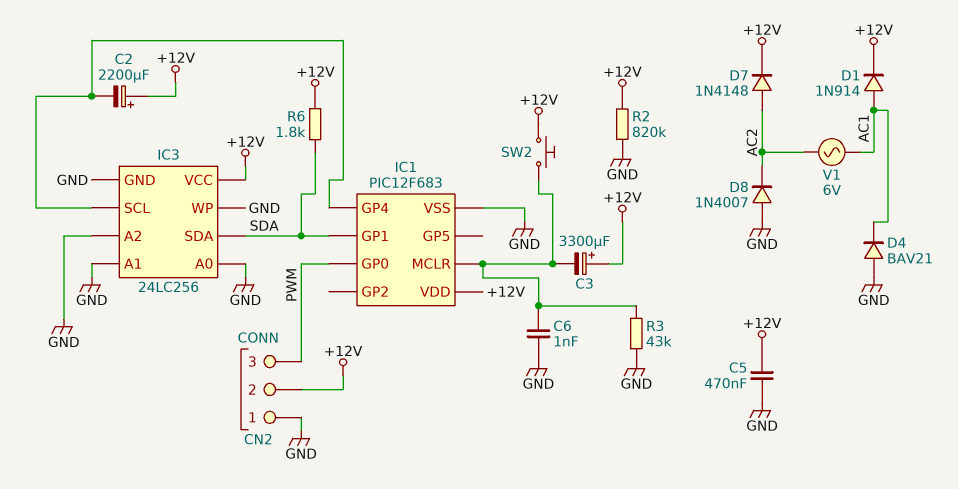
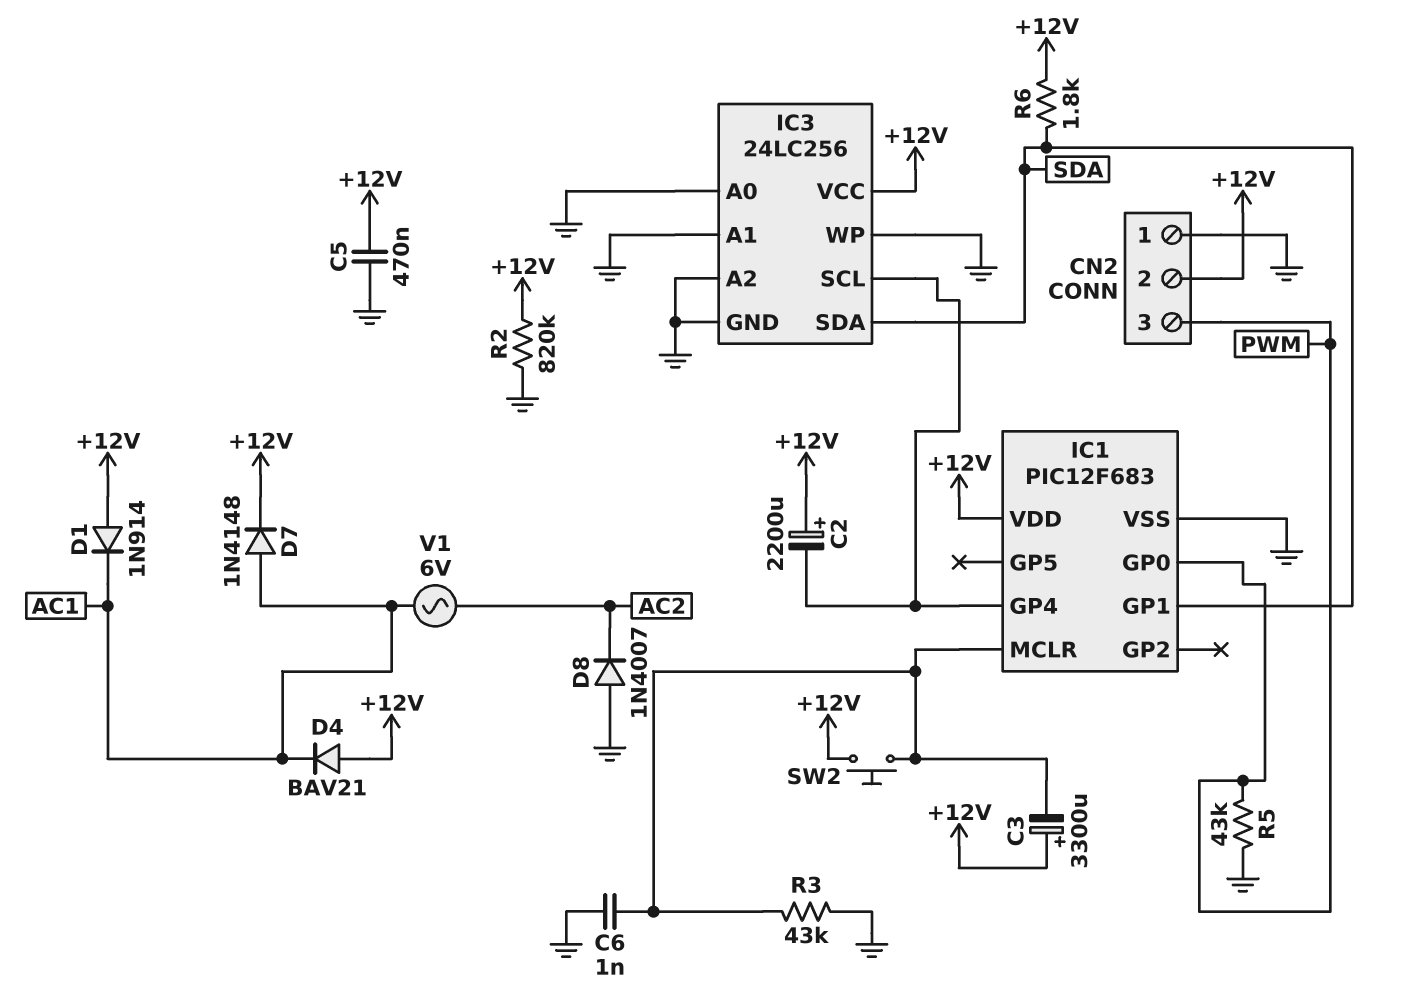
D1: diode 1N914 (A AC1, K +12V) -> diode 1N914 (A +12V, K AC1)
D4: diode BAV21 (A GND, K AC1) -> diode BAV21 (A +12V, K AC1)
D7: diode 1N4148 (A AC2, K +12V) -> diode 1N4148 (A AC1, K +12V)
R5: none -> 43k (GND, PWM)

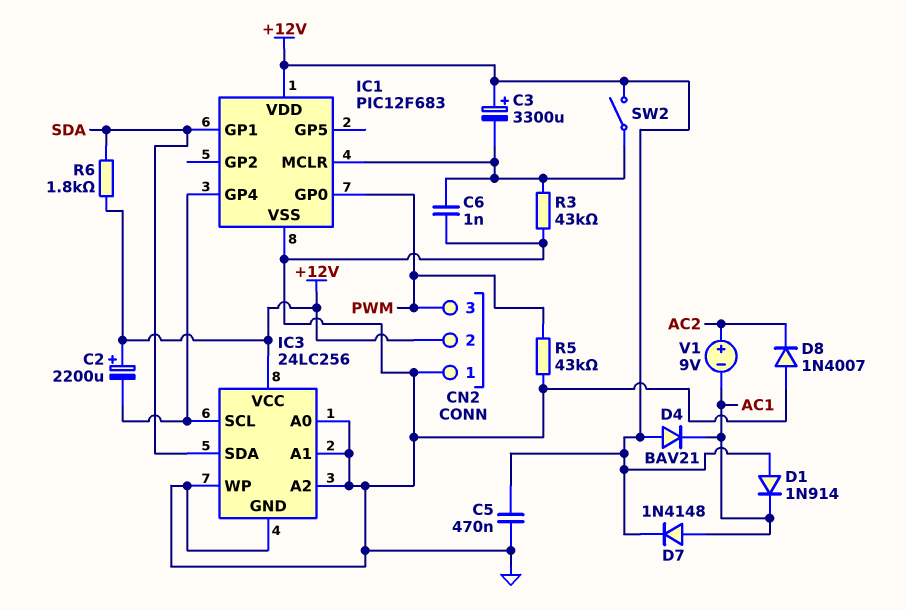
R2: 820k (+12V, GND) -> none
SW2: button (+12V, IC1/MCLR) -> switch (+12V, IC1/MCLR)
V1: AC 6V (AC1, AC2) -> 9V (plus AC2, minus AC1)

